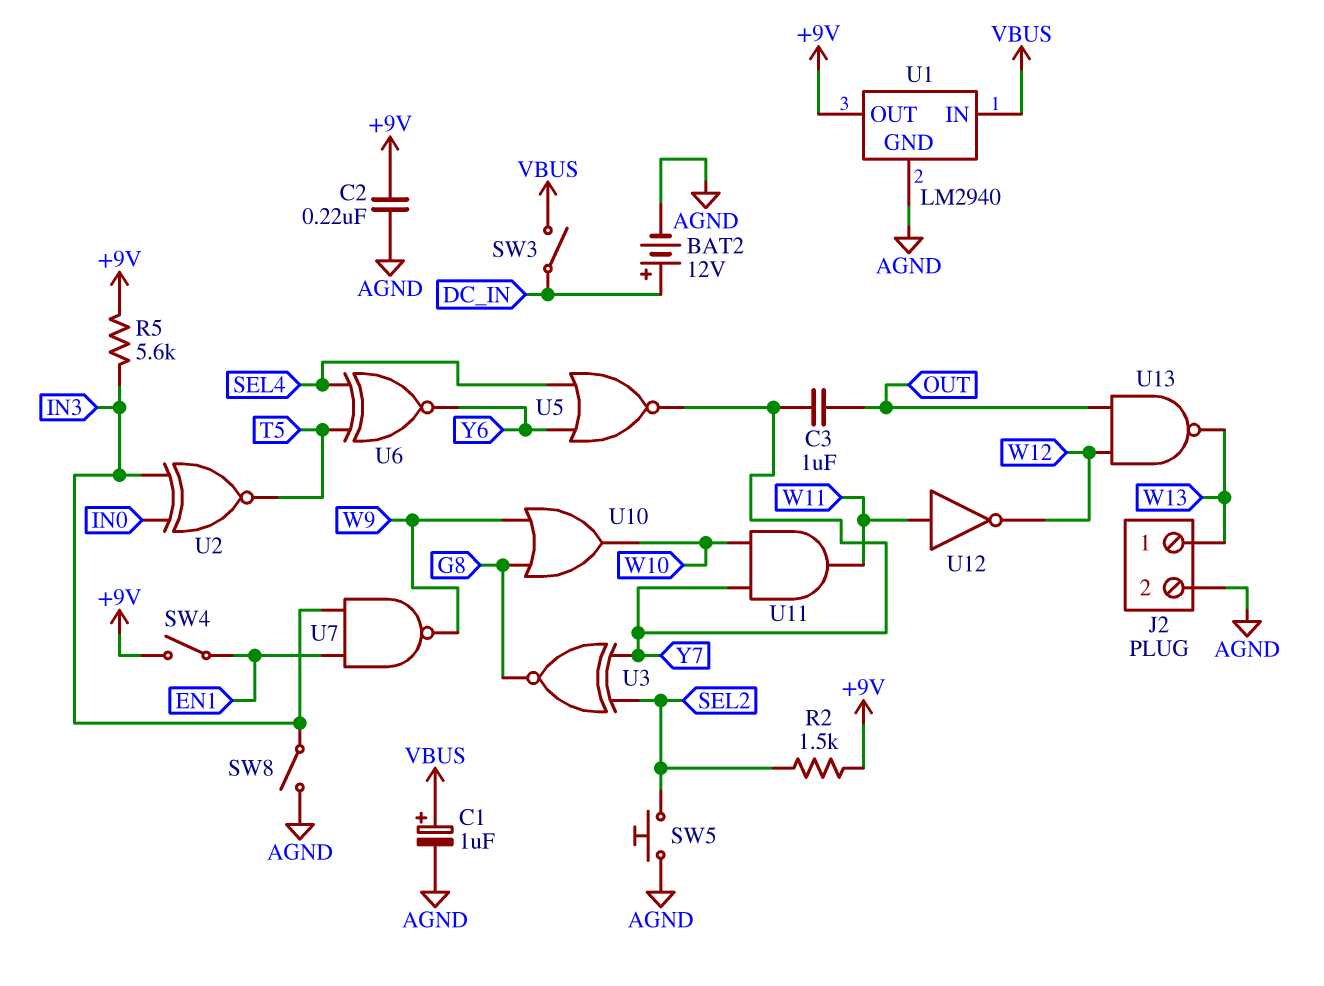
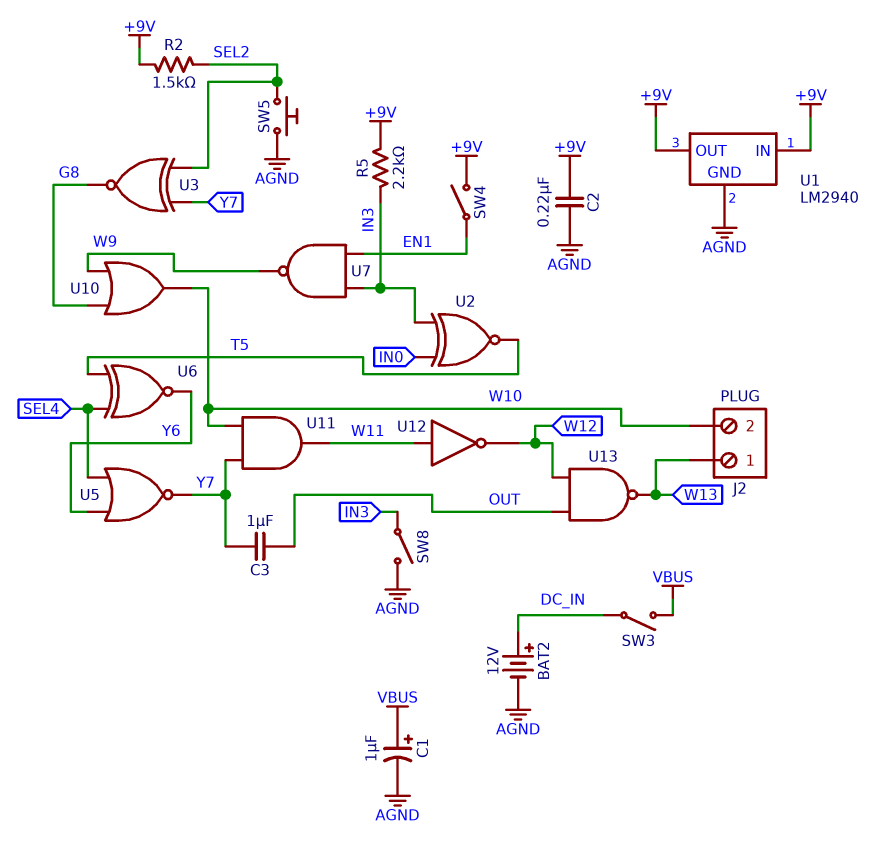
J2 pin 2: AGND -> W10
R5: 5.6k (+9V, IN3) -> 2.2k (+9V, IN3)
U1 pin IN: VBUS -> +9V

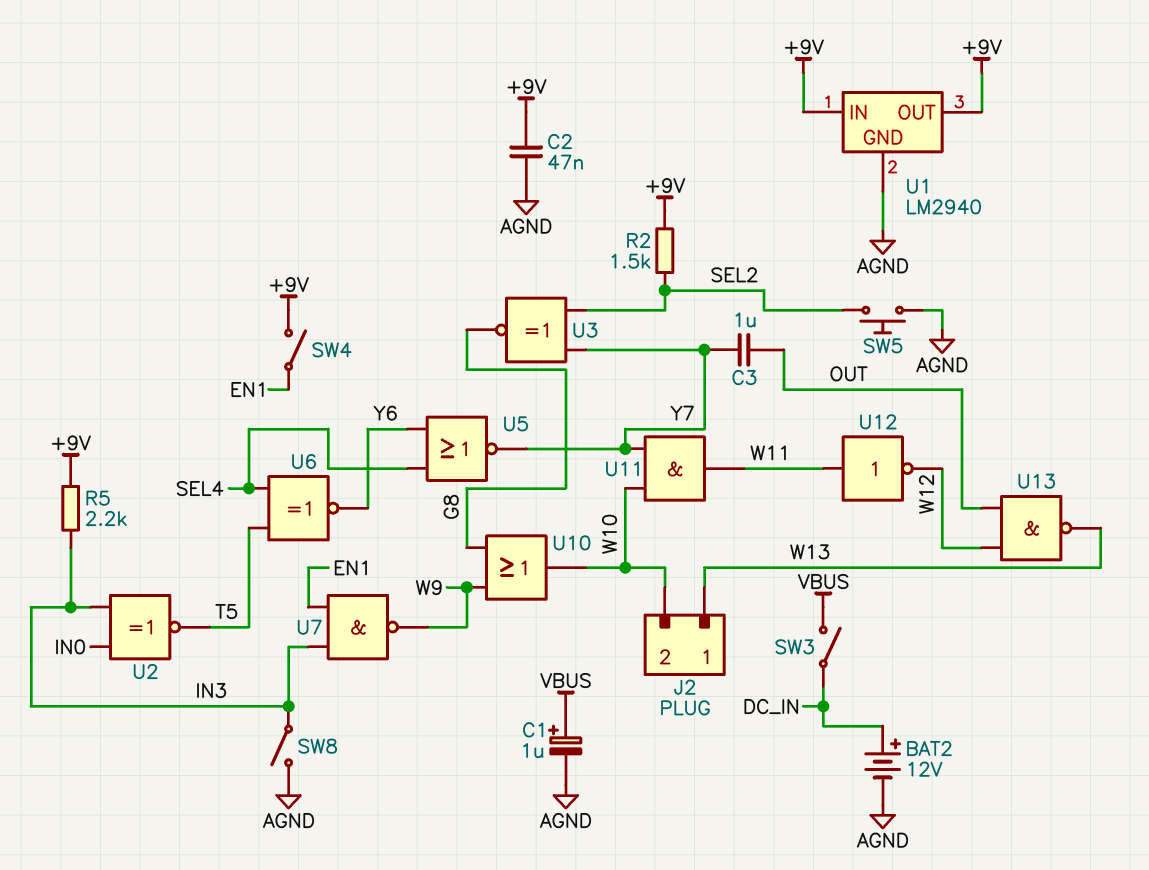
C2: 220nF (+9V, AGND) -> 47nF (+9V, AGND)

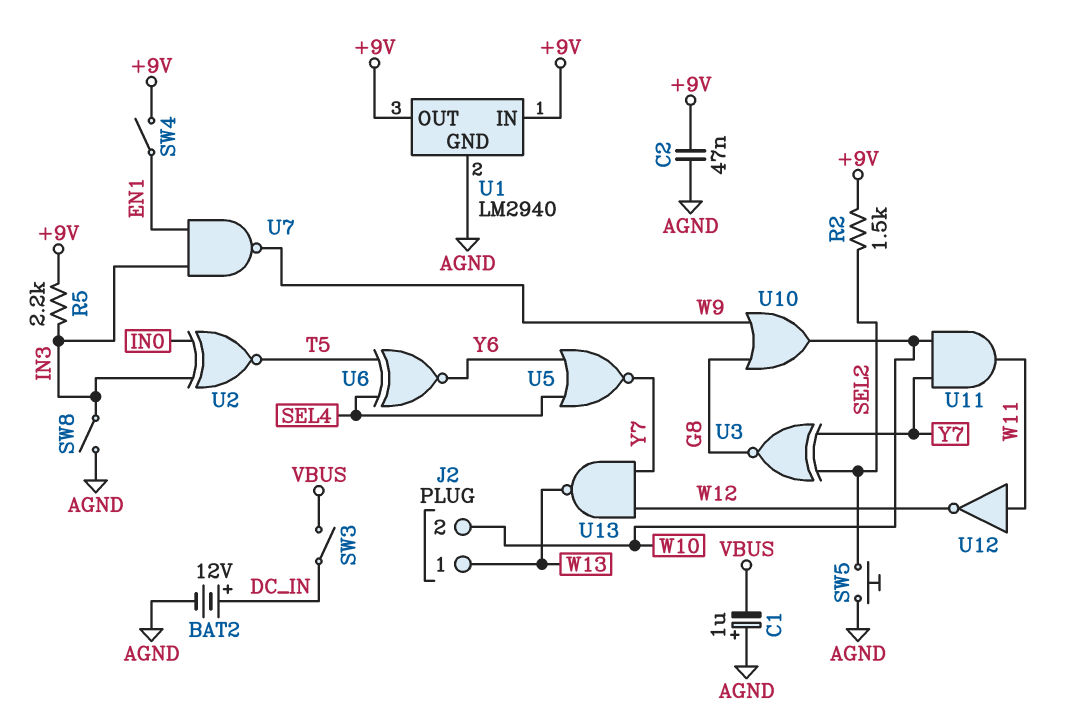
C1: 1uF (plus VBUS, minus AGND) -> 1uF (plus AGND, minus VBUS)
C3: 1uF (OUT, Y7) -> none
U13: NAND (in OUT, in W12, out W13) -> NAND (in W12, in Y7, out W13)

